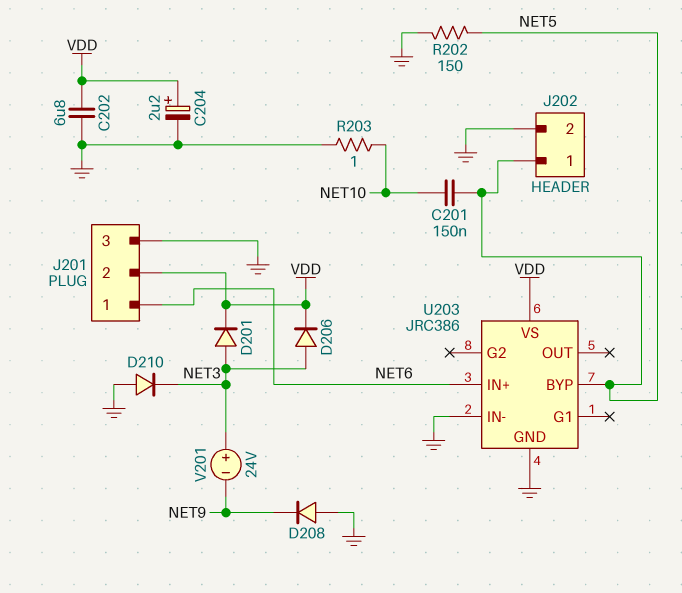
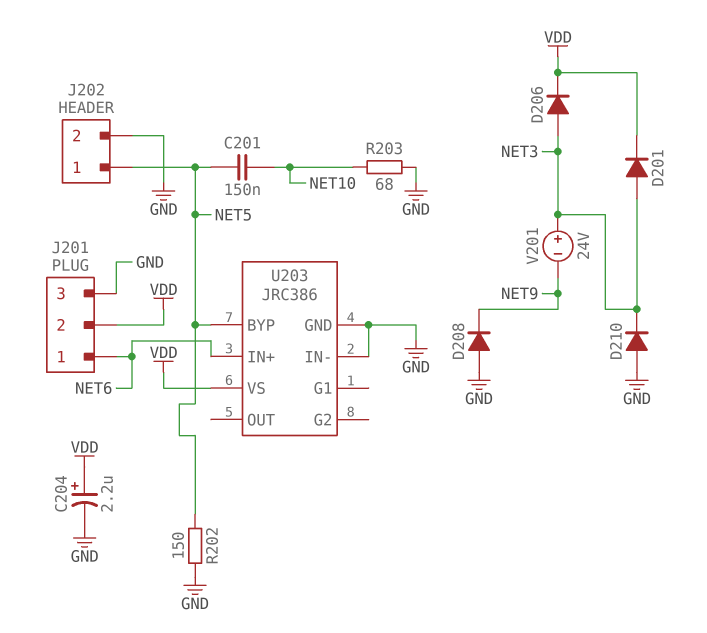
C202: 6.8uF (GND, VDD) -> none
R203: 1 (GND, NET10) -> 68 (GND, NET10)

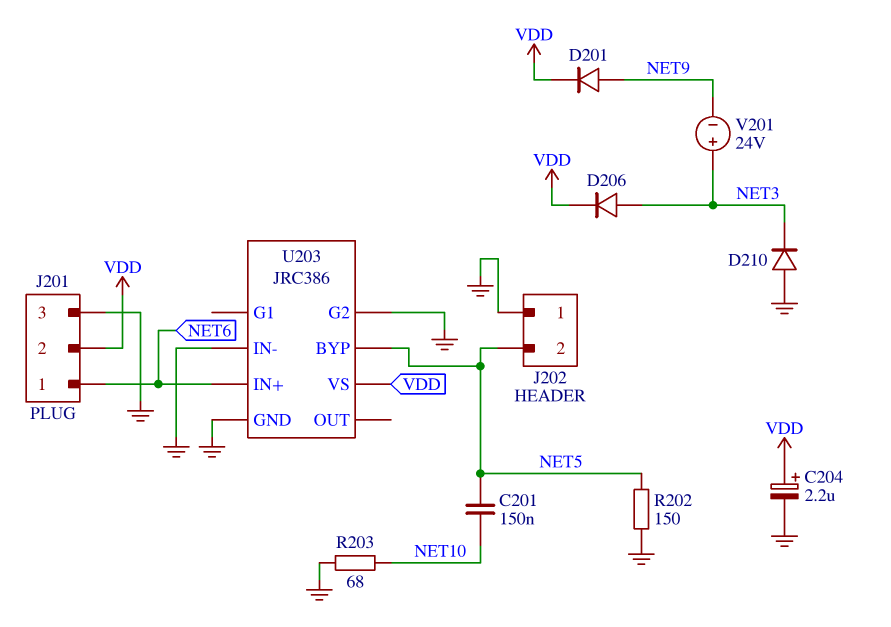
D201: diode (A NET3, K VDD) -> diode (A NET9, K VDD)
D208: diode (A GND, K NET9) -> none
J202 pin 1: NET5 -> GND
J202 pin 2: GND -> NET5
U203 pin G2: none -> GND

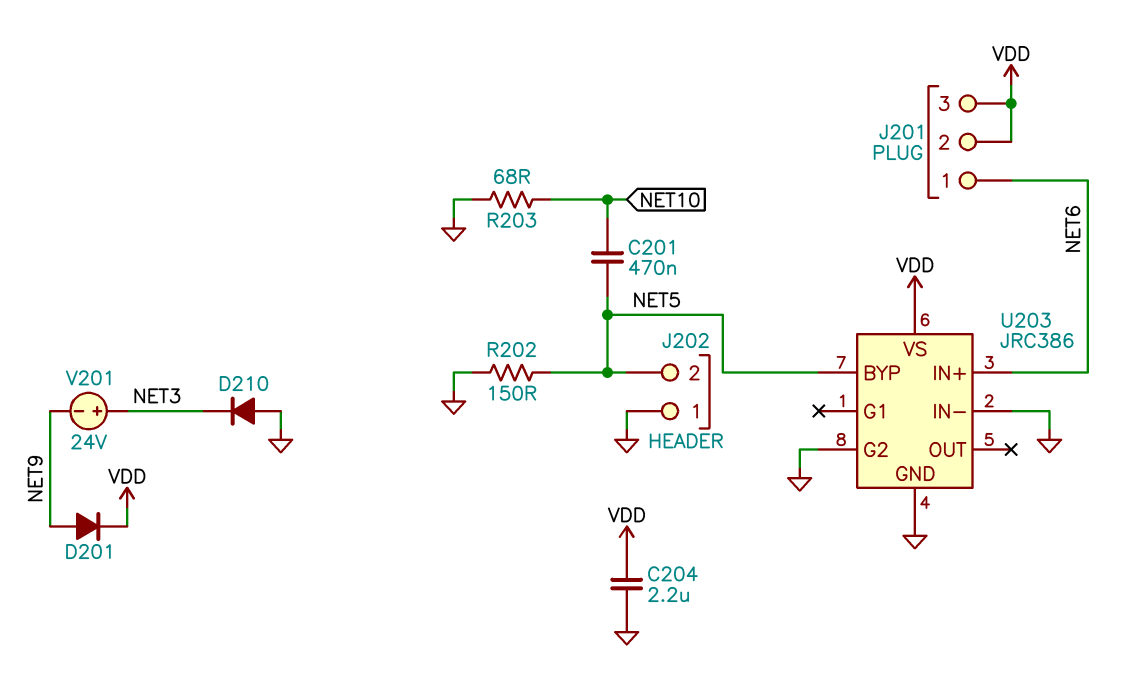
C201: 150nF (NET5, NET10) -> 470nF (NET5, NET10)
C204: 2.2uF (plus VDD, minus GND) -> 2.2uF (GND, VDD)
D206: diode (A NET3, K VDD) -> none
J201 pin 3: GND -> VDD

